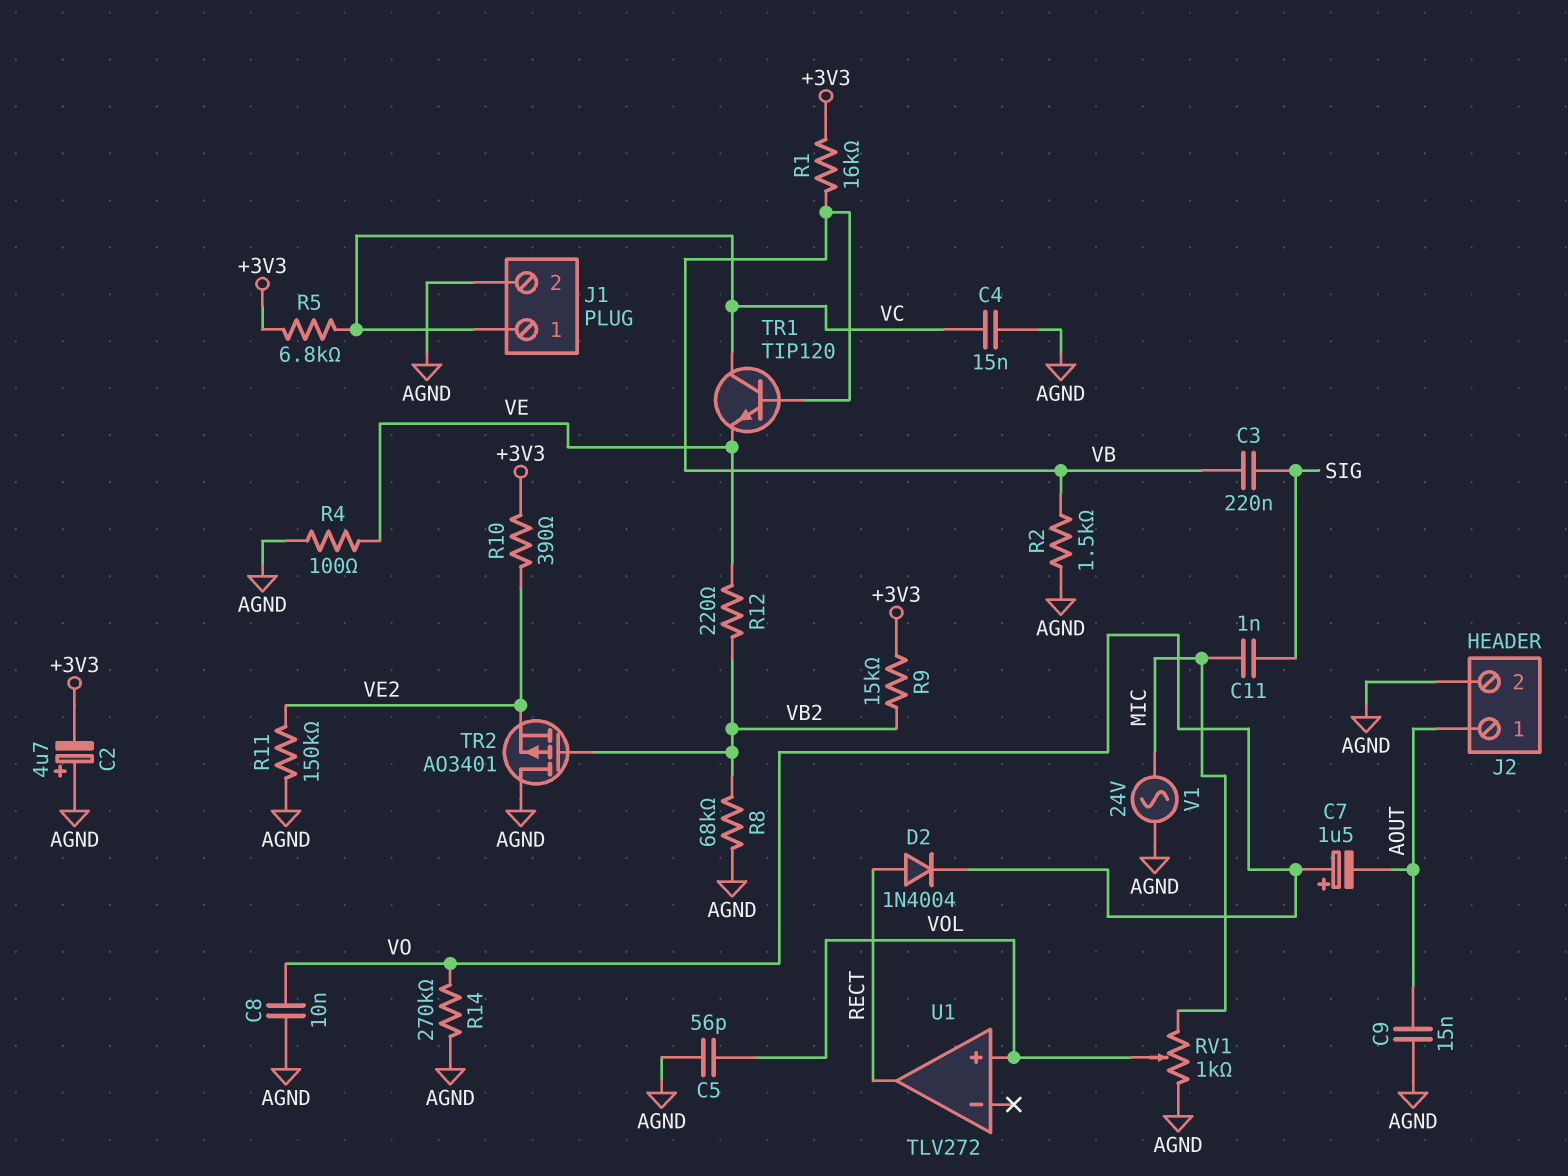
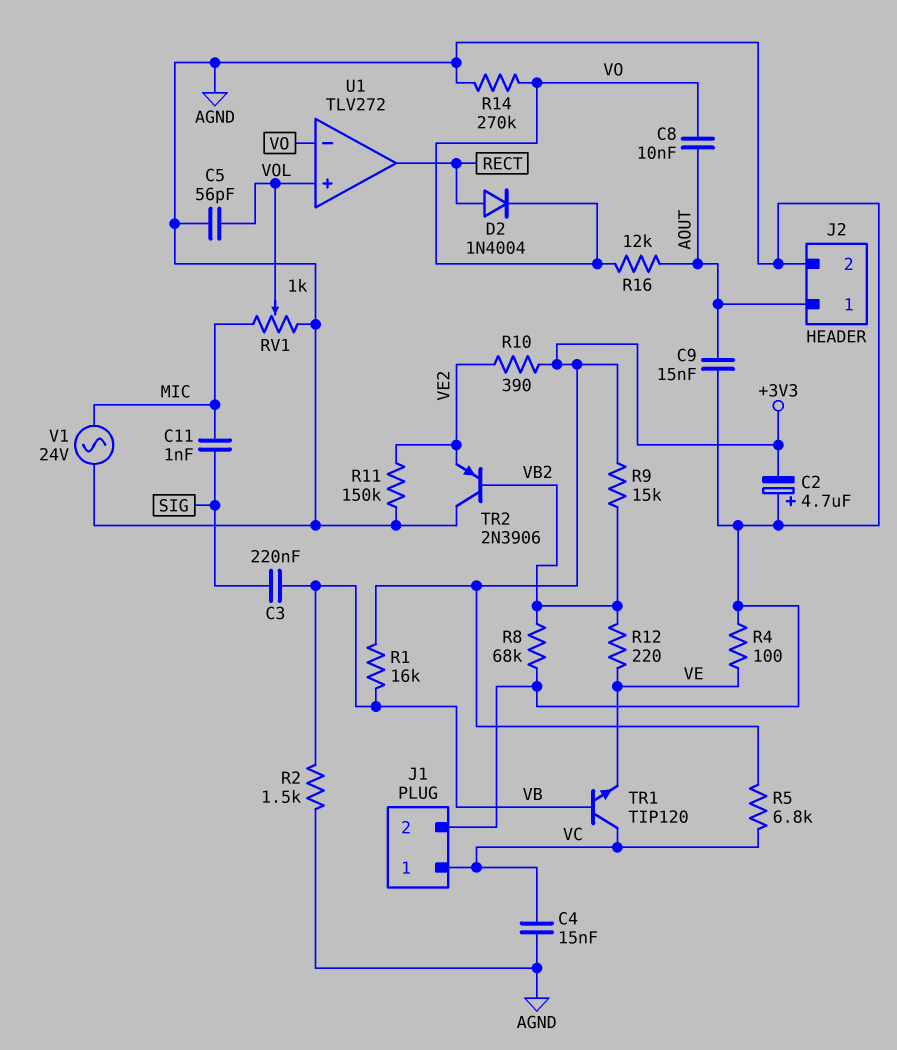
C7: 1.5uF (plus VO, minus AOUT) -> none
C8: 10nF (AGND, VO) -> 10nF (AOUT, VO)
R16: none -> 12k (AOUT, VO)
TR2: PMOS AO3401 (G VB2, D AGND, S VE2) -> PNP 2N3906 (B VB2, C AGND, E VE2)
U1 pin in-: none -> VO

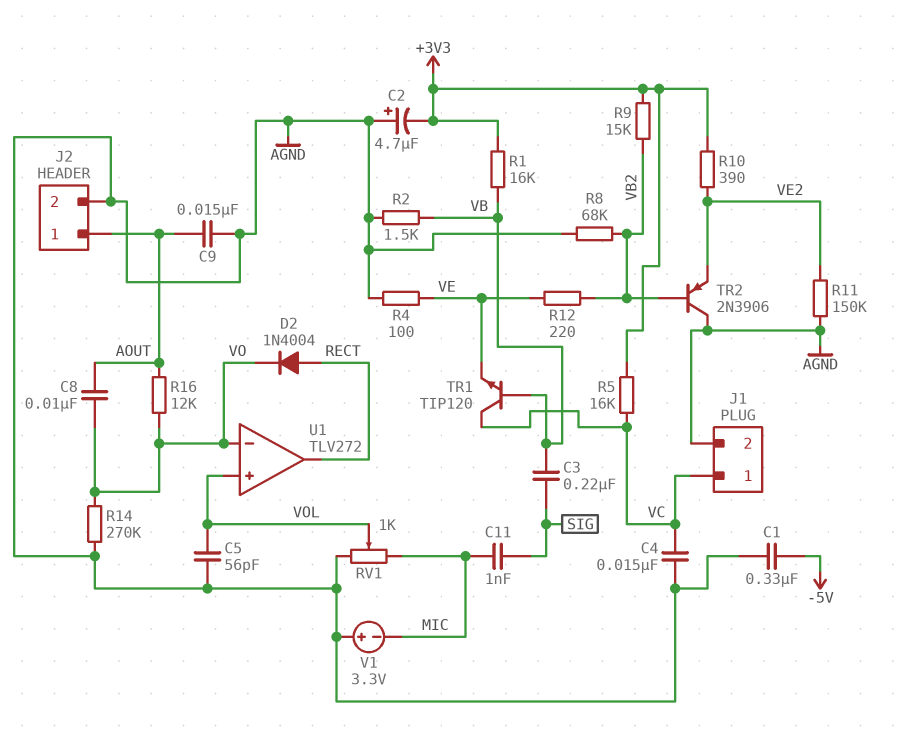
C1: none -> 330nF (-5V, AGND)
R5: 6.8k (+3V3, VC) -> 16k (+3V3, VC)
V1: AC 24V (AGND, MIC) -> 3.3V (plus AGND, minus MIC)

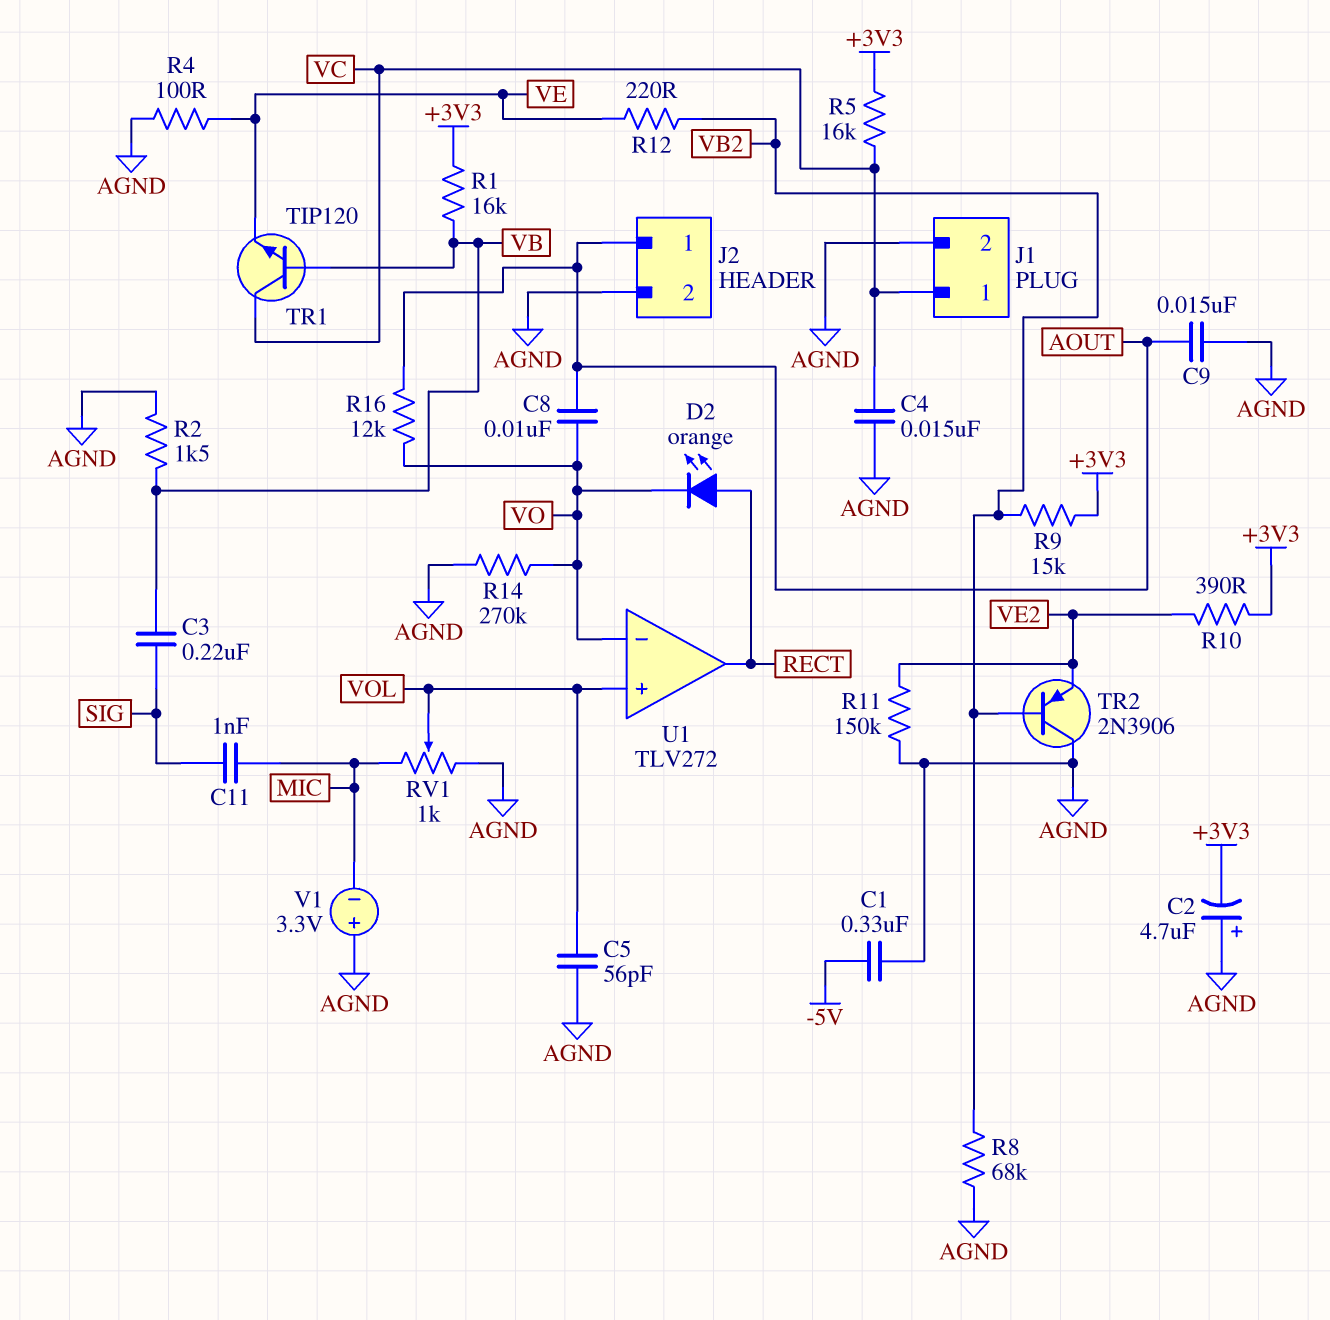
D2: diode 1N4004 (A RECT, K VO) -> LED orange (A RECT, K VO)

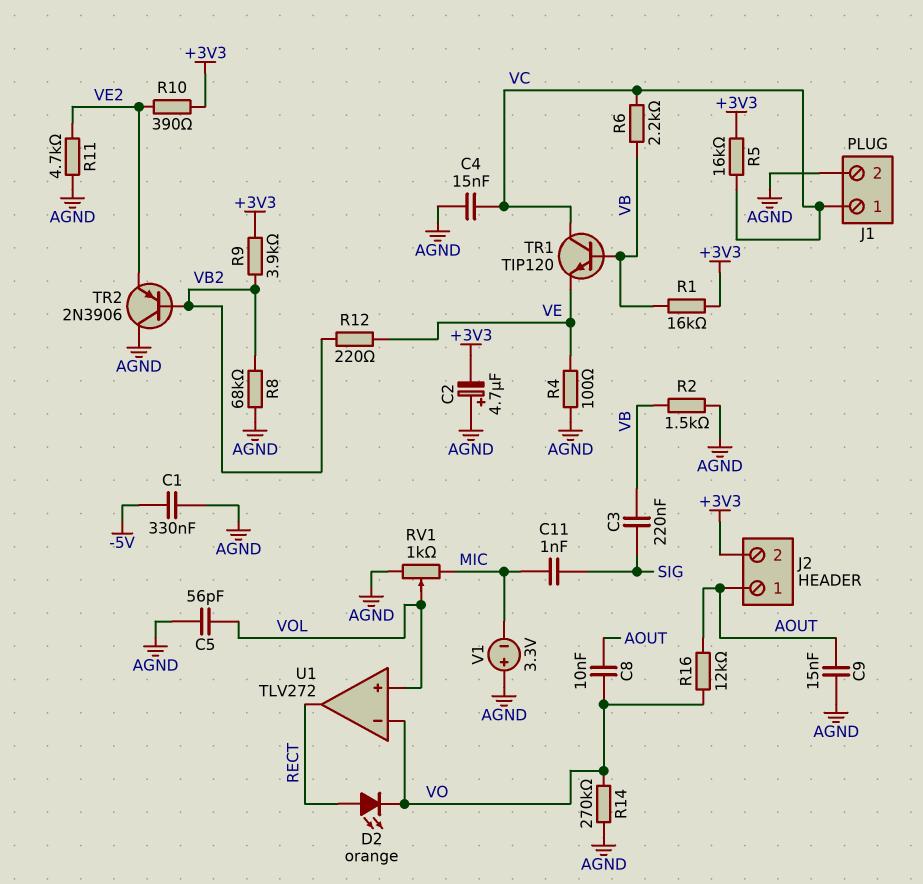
J2 pin 2: AGND -> +3V3
R6: none -> 2.2k (VB, VC)
R9: 15k (+3V3, VB2) -> 3.9k (+3V3, VB2)
R11: 150k (AGND, VE2) -> 4.7k (AGND, VE2)

